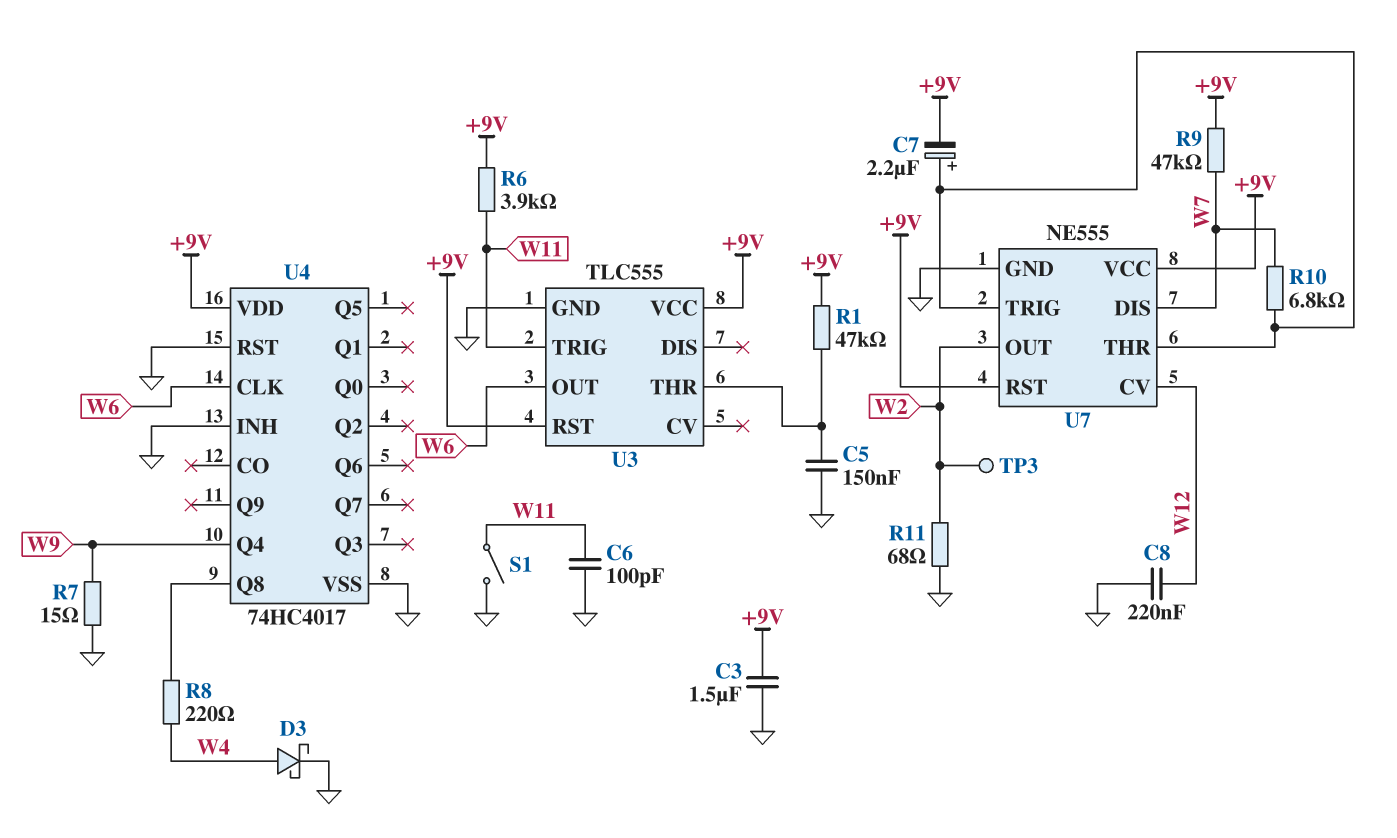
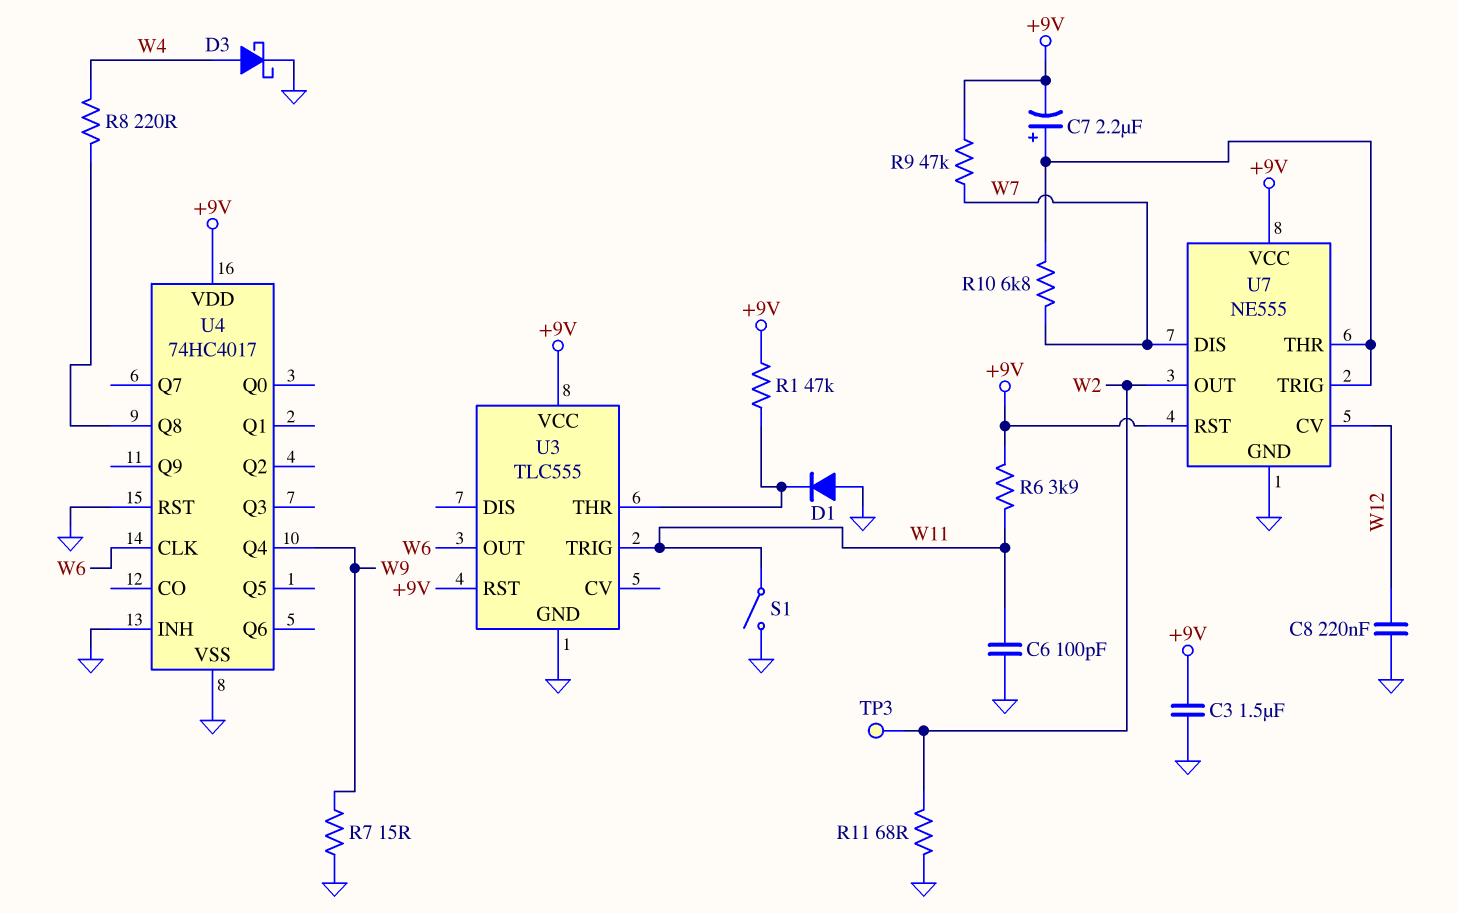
C5: 150nF (GND, U3/THR) -> none
D1: none -> diode (A GND, K U3/THR)

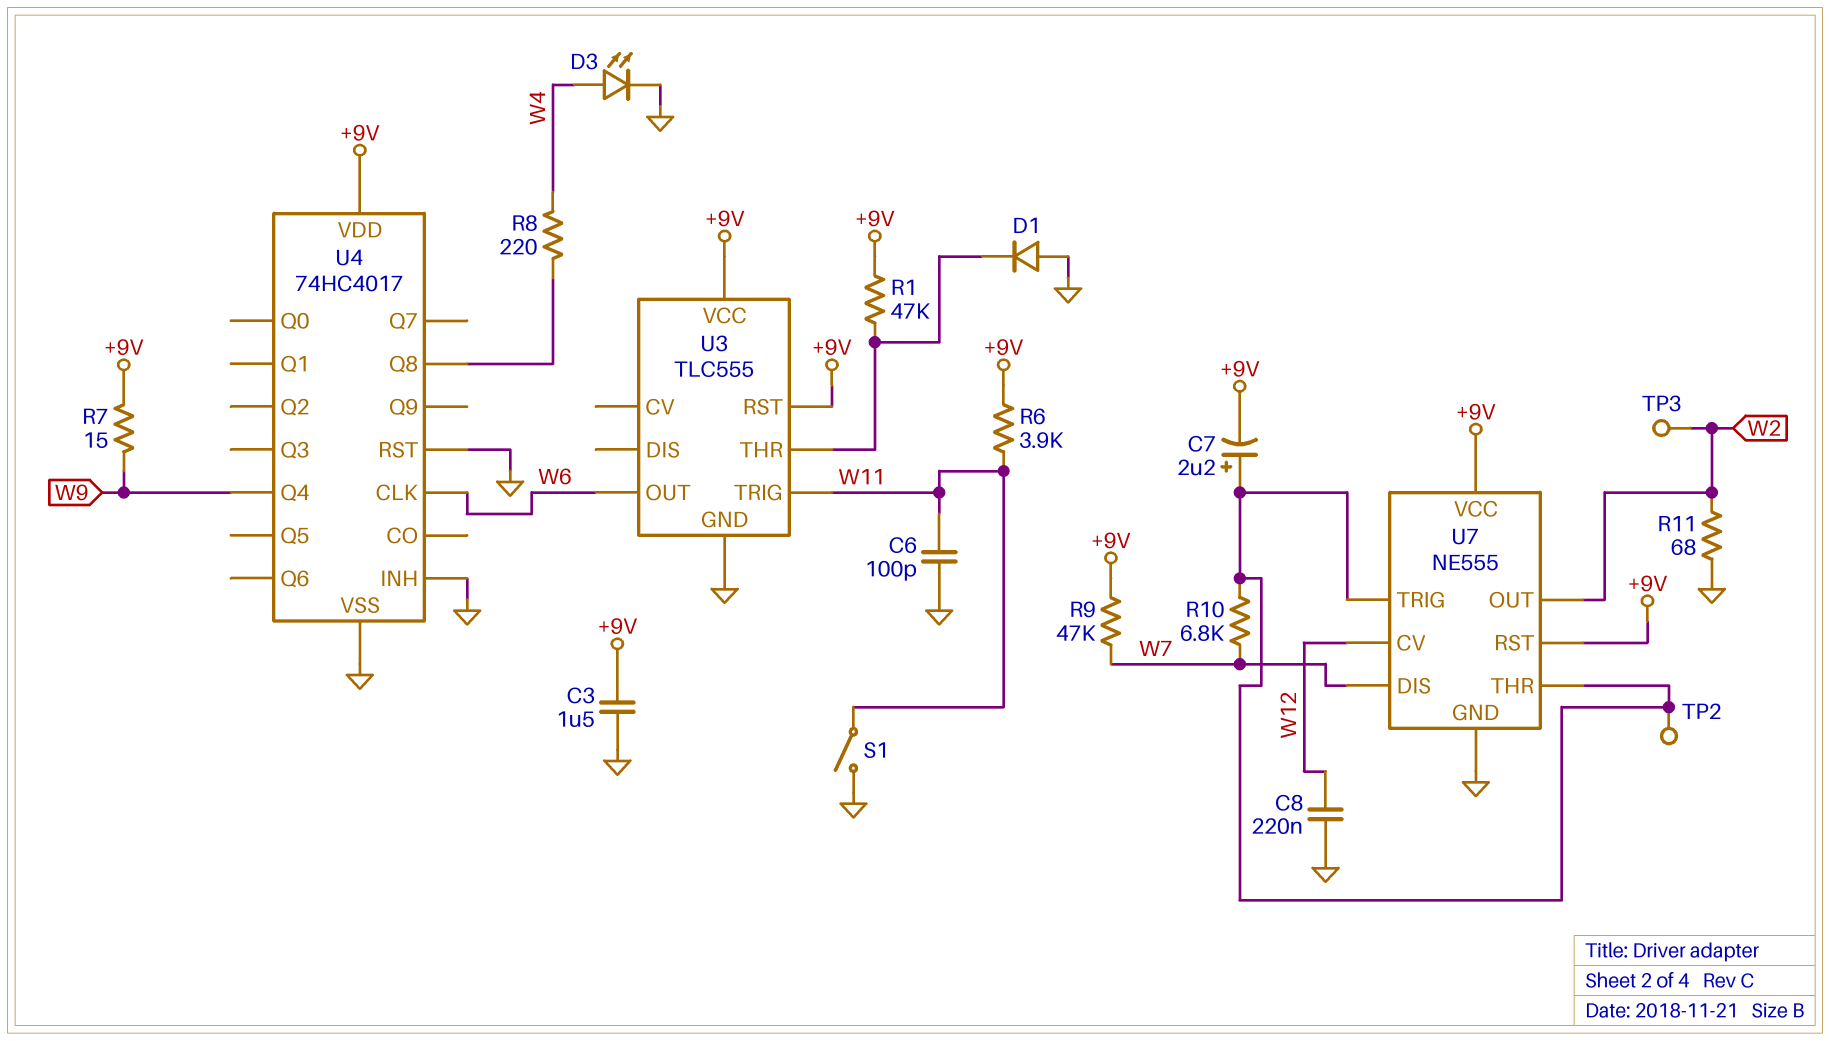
D3: schottky (A W4, K GND) -> LED (A W4, K GND)
R7: 15 (GND, W9) -> 15 (+9V, W9)
TP2: none -> test point (U7/THR)

